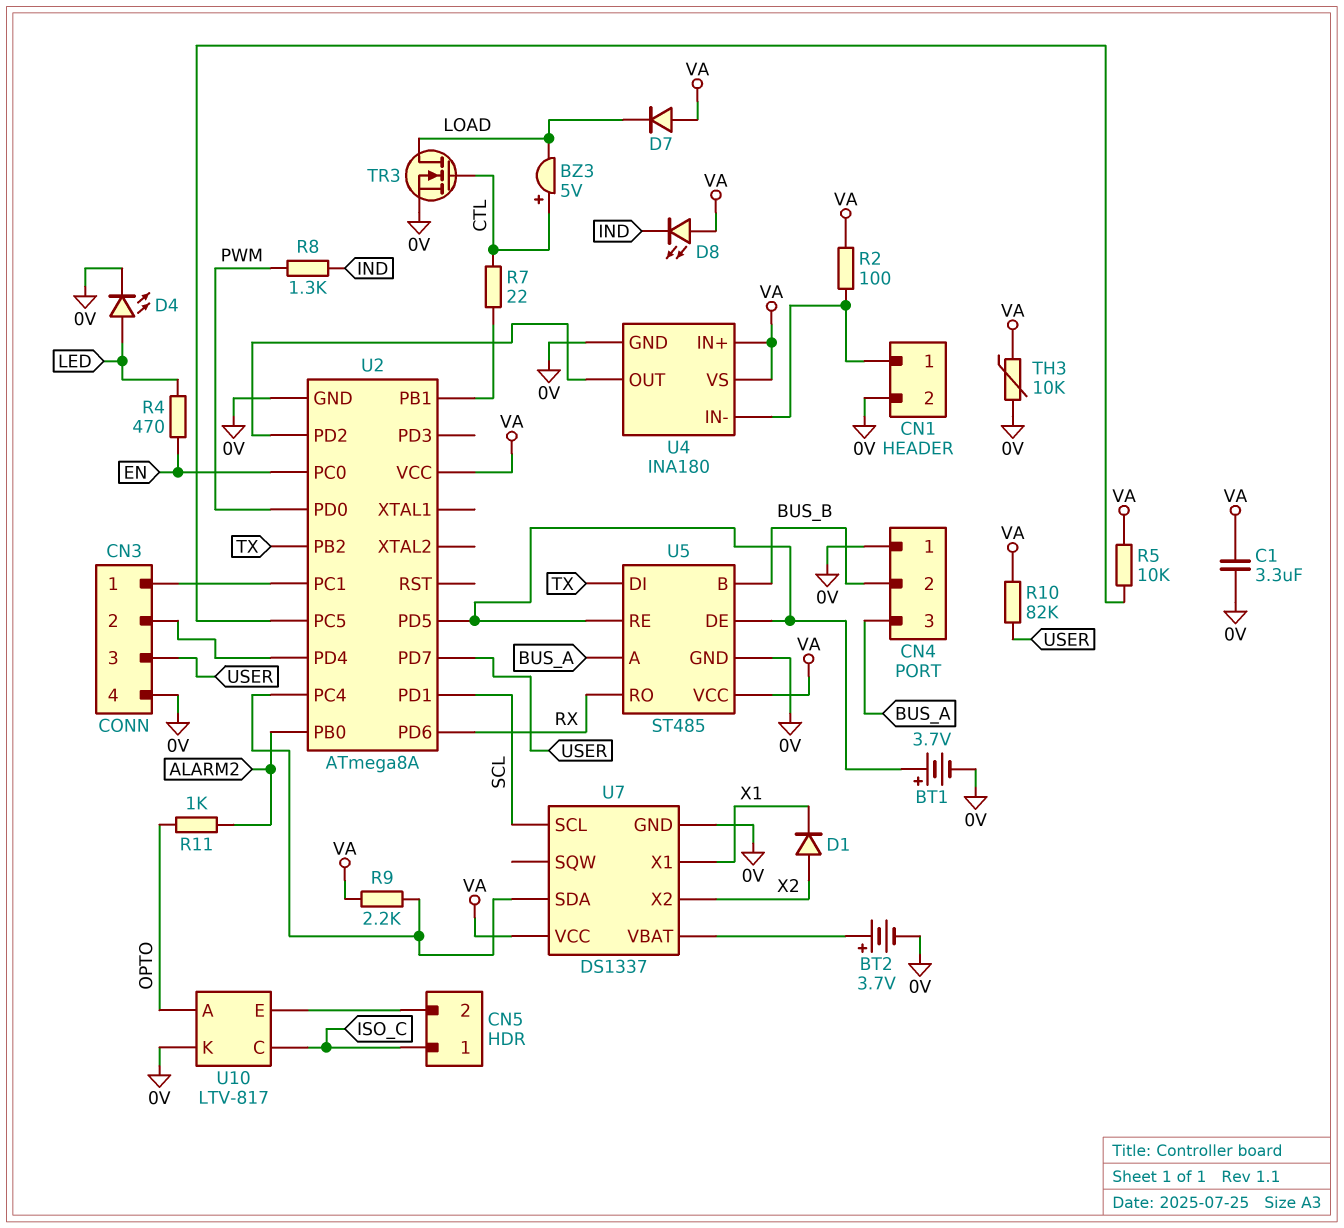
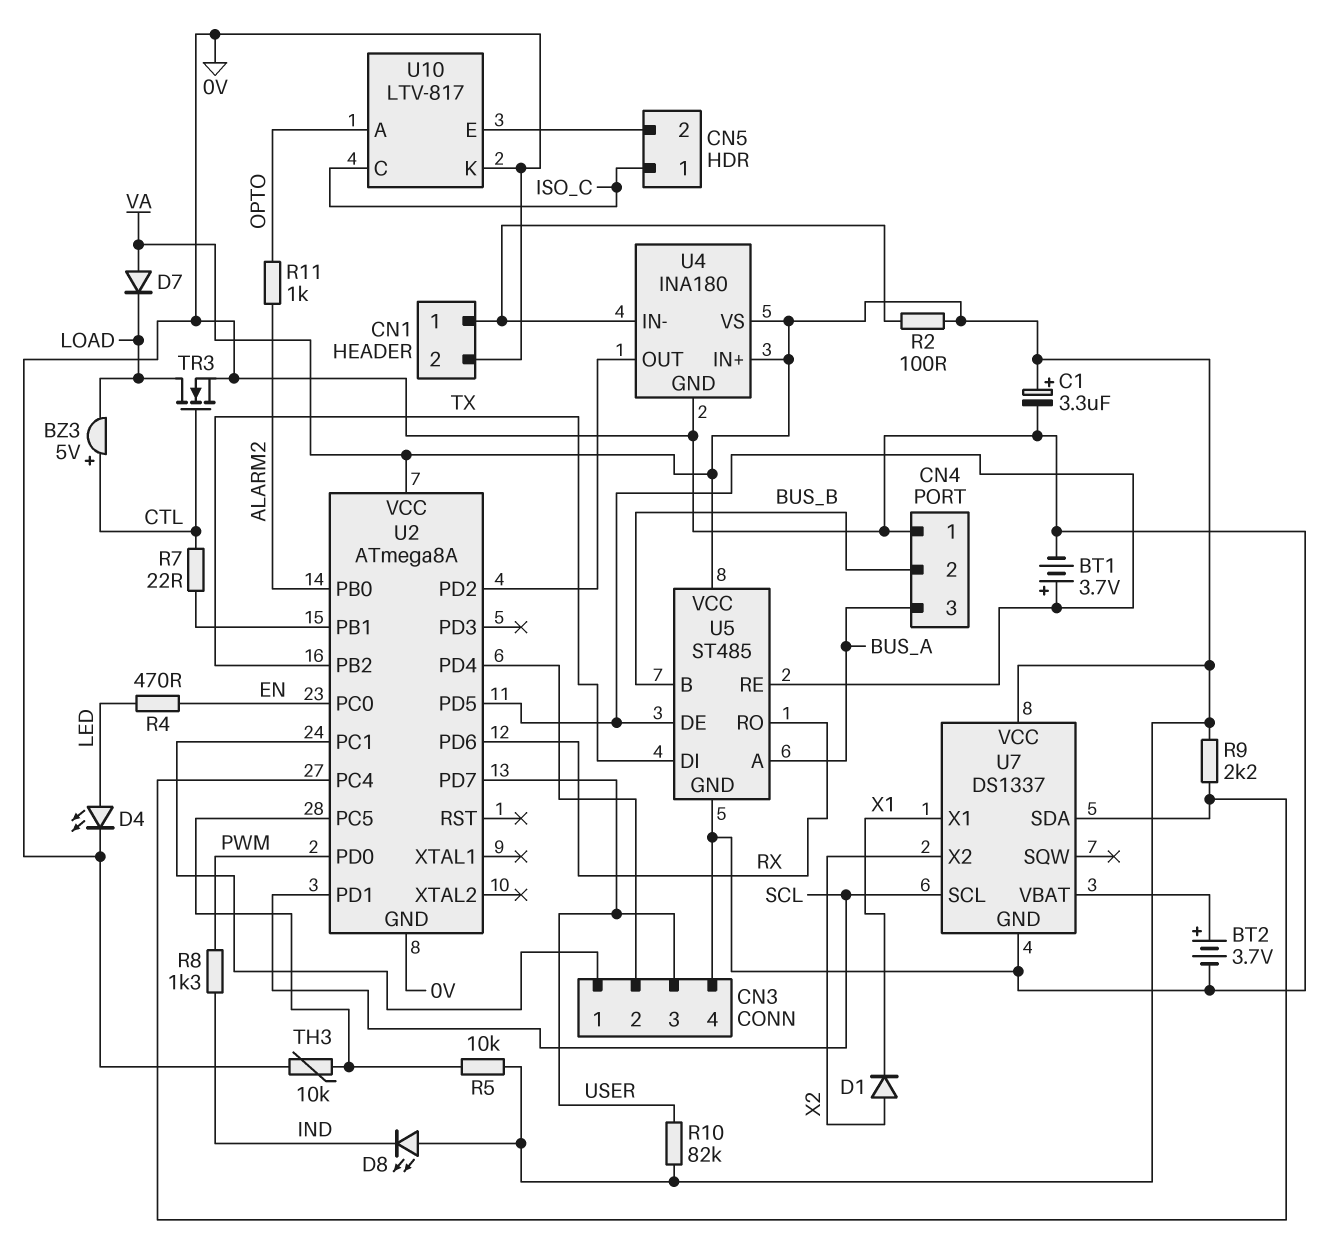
C1: 3.3uF (0V, VA) -> 3.3uF (plus VA, minus 0V)
TH3: 10k (0V, VA) -> 10k (0V, U2/PC5)

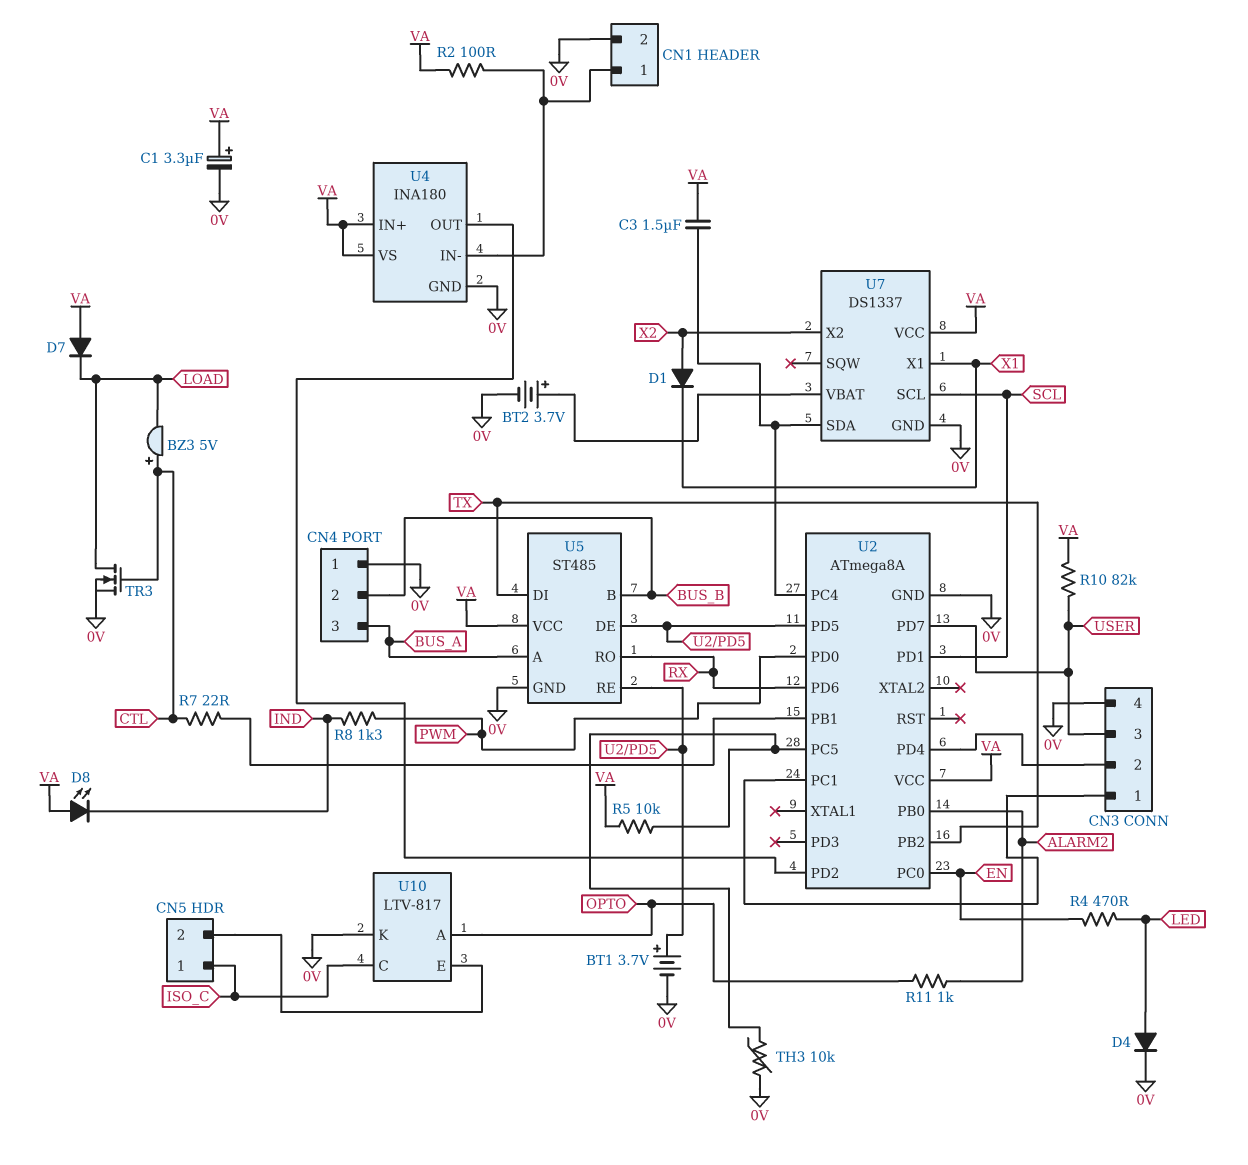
C3: none -> 1.5uF (U2/PC4, VA)
D4: LED (A LED, K 0V) -> diode (A LED, K 0V)
R9: 2.2k (U2/PC4, VA) -> none

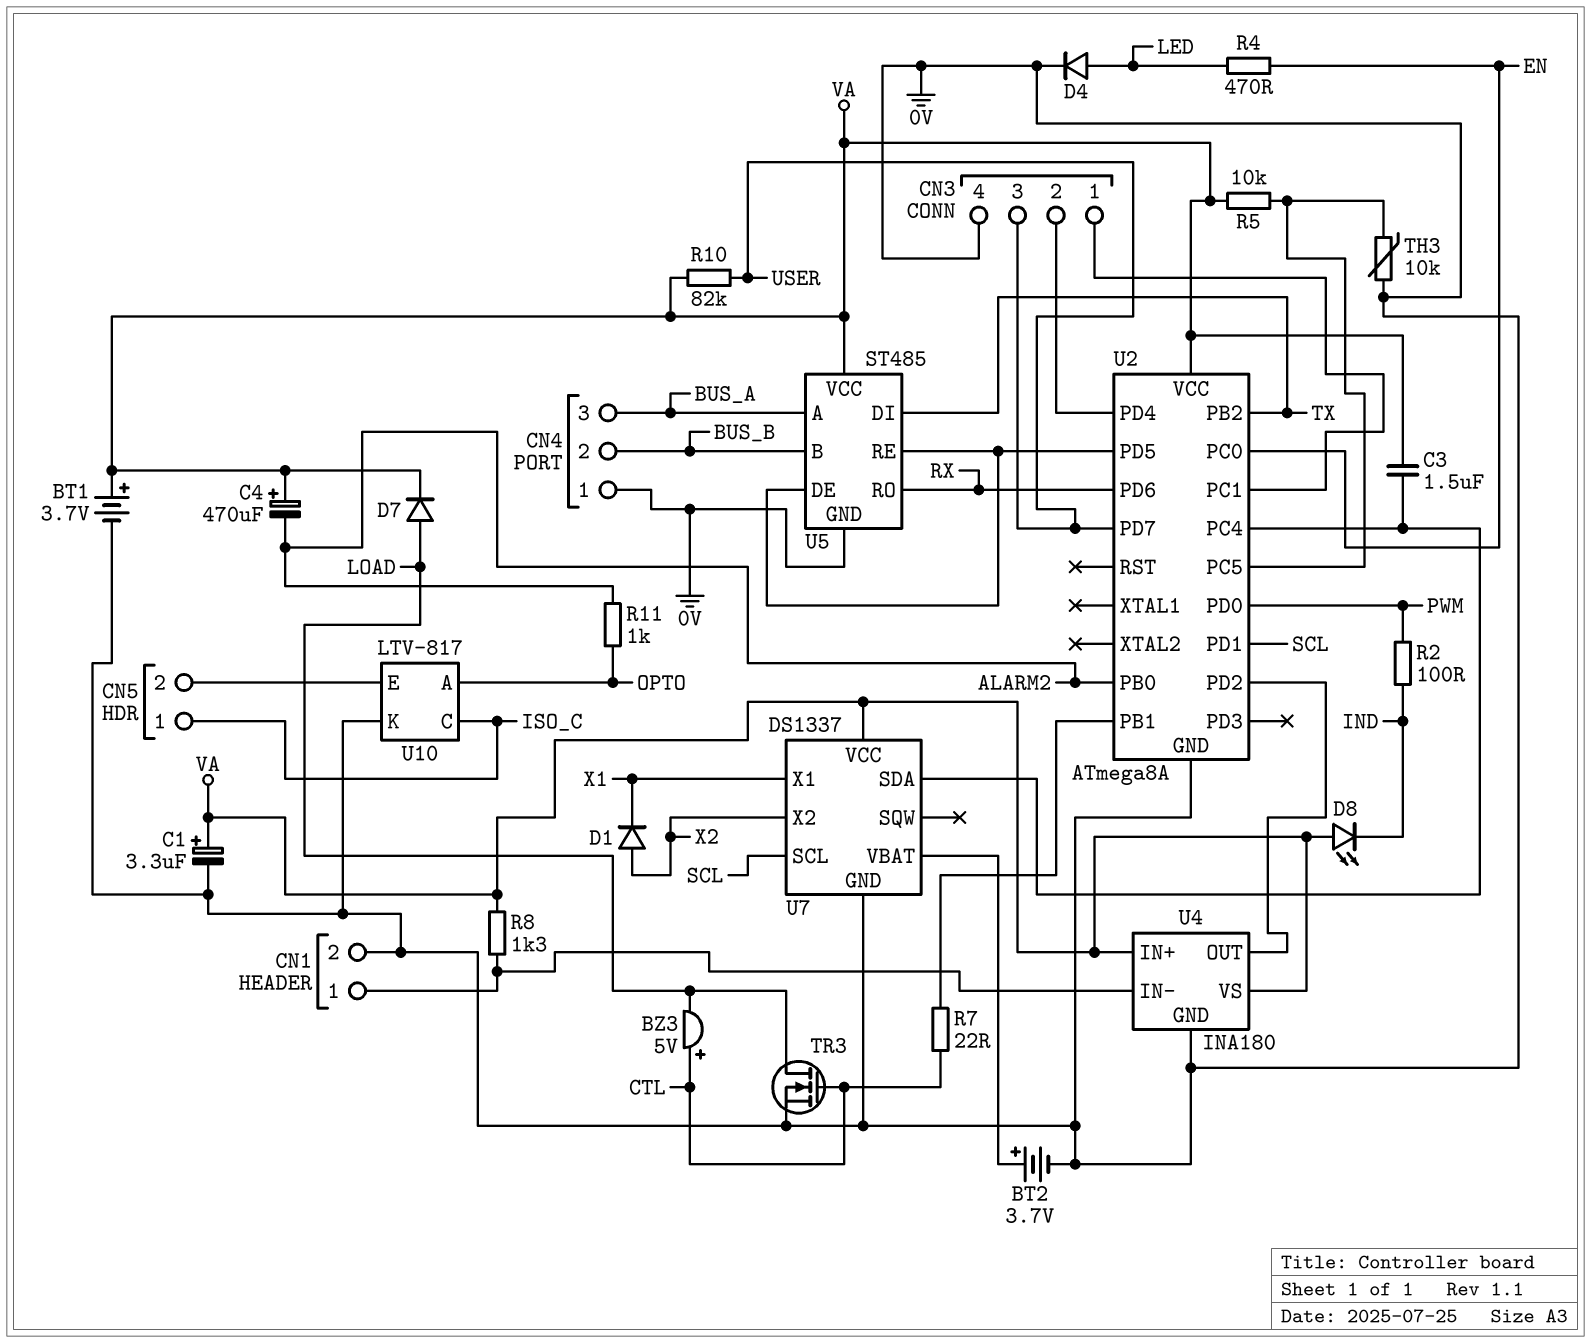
BT1: 3.7V (plus U2/PD5, minus 0V) -> 3.7V (plus VA, minus 0V)
C4: none -> 470uF (plus VA, minus ALARM2)
D7: diode (A VA, K LOAD) -> diode (A LOAD, K VA)
R2: 100 (CN1/1, VA) -> 100 (IND, PWM)
R8: 1.3k (IND, PWM) -> 1.3k (CN1/1, VA)

